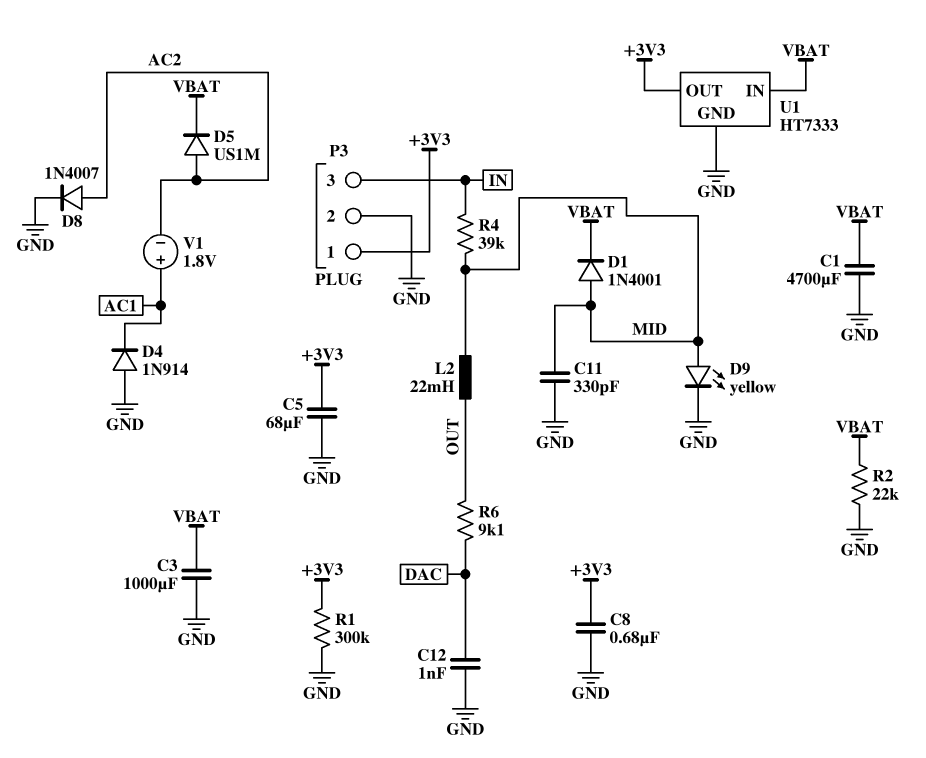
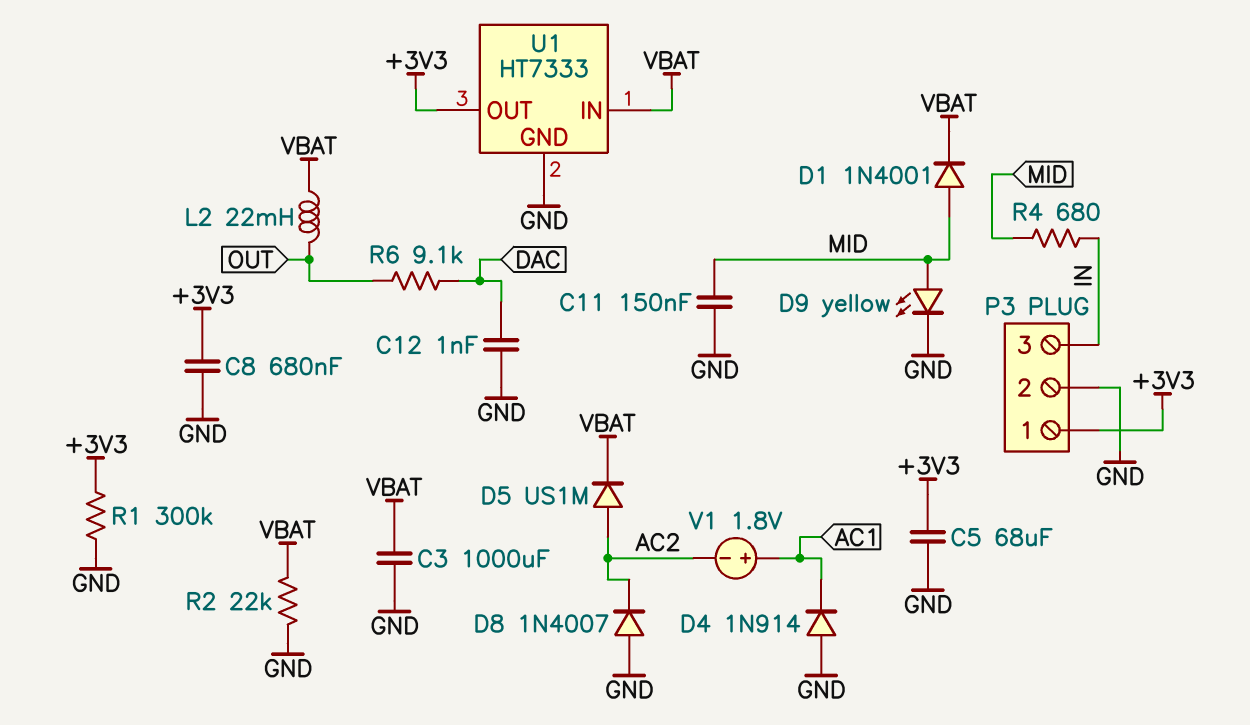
C1: 4700uF (GND, VBAT) -> none
C11: 330pF (GND, MID) -> 150nF (GND, MID)
D8: diode 1N4007 (A AC2, K GND) -> diode 1N4007 (A GND, K AC2)
L2: 22mH (MID, OUT) -> 22mH (OUT, VBAT)
R4: 39k (IN, MID) -> 680 (IN, MID)

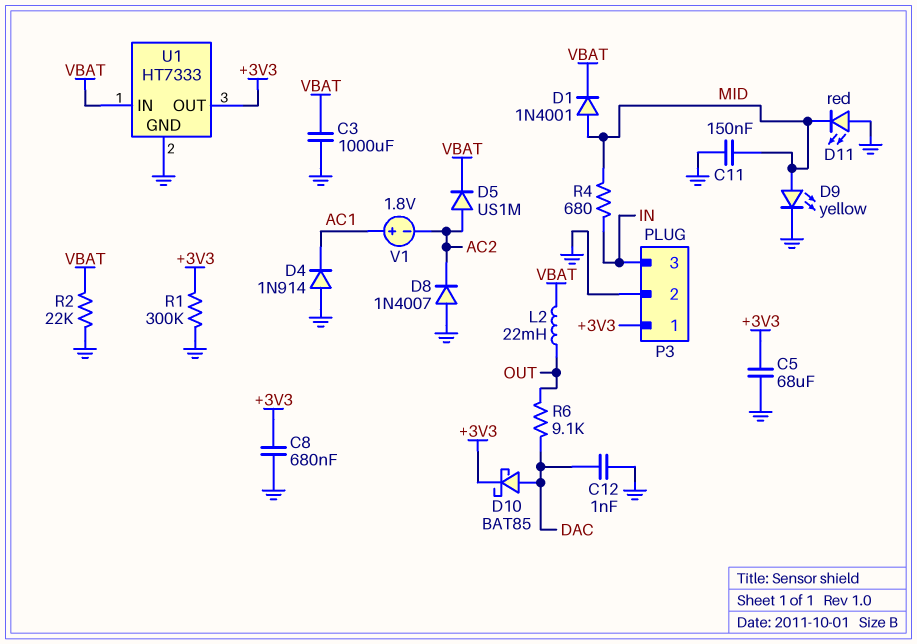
D10: none -> schottky BAT85 (A DAC, K +3V3)
D11: none -> LED red (A GND, K MID)

